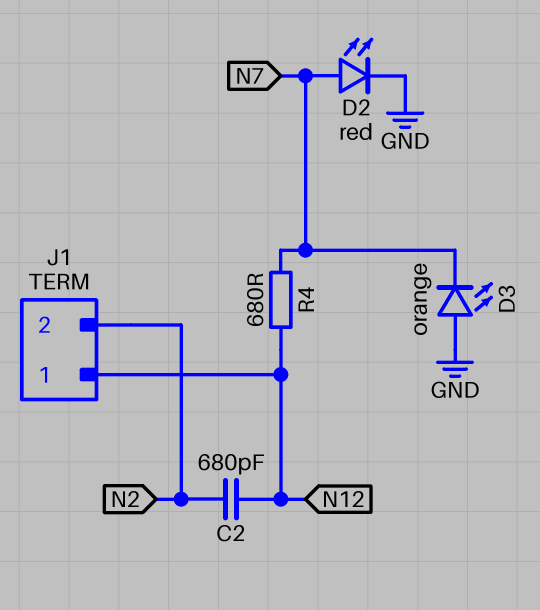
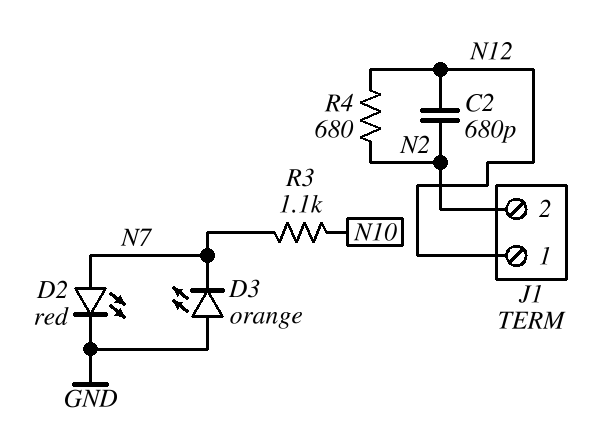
R3: none -> 1.1k (N7, N10)
R4: 680 (N7, N12) -> 680 (N2, N12)

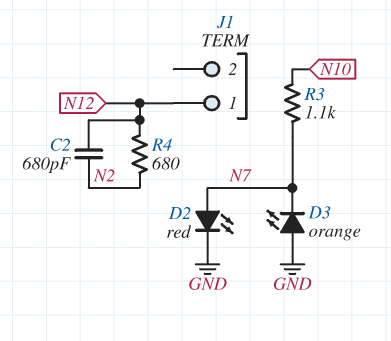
J1 pin 2: N2 -> none

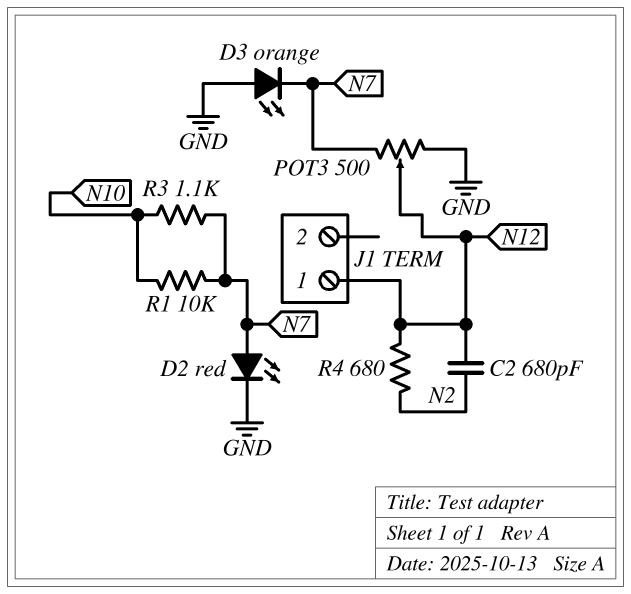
POT3: none -> 500 (GND, N7, wiper N12)
R1: none -> 10k (N7, N10)

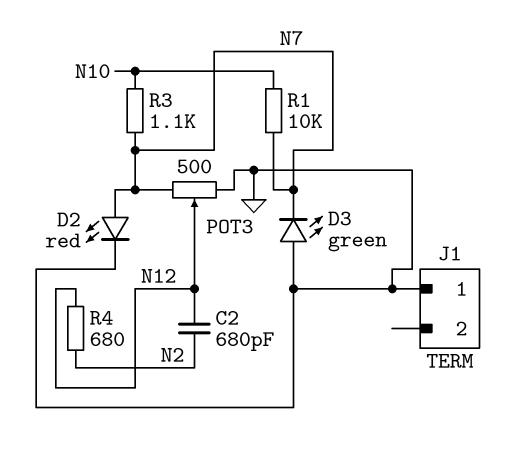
D3: LED orange (A GND, K N7) -> LED green (A GND, K N7)
J1 pin 1: N12 -> GND

